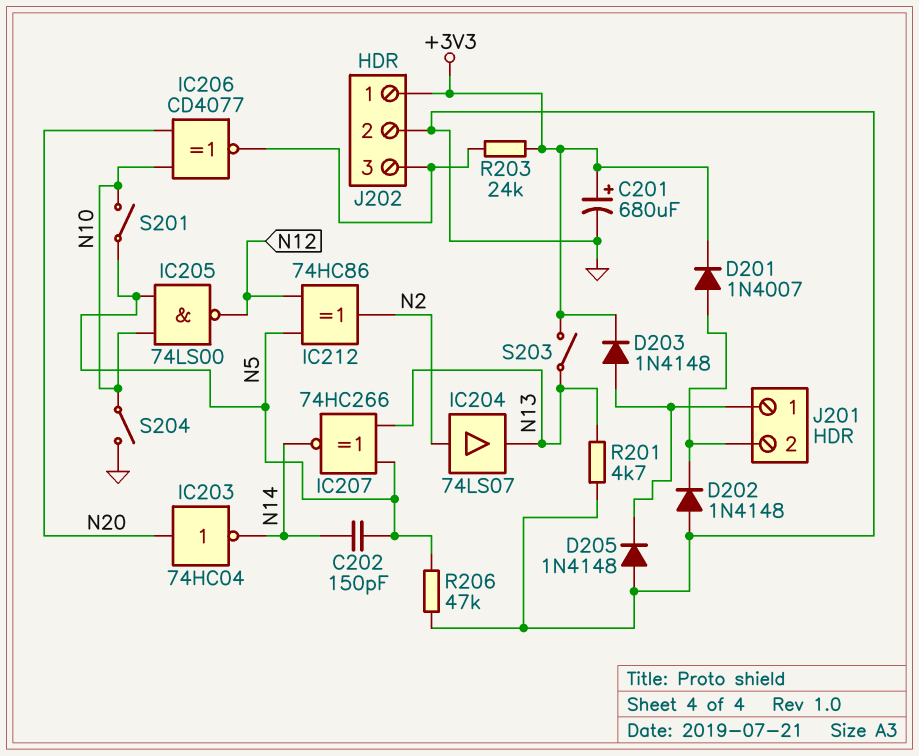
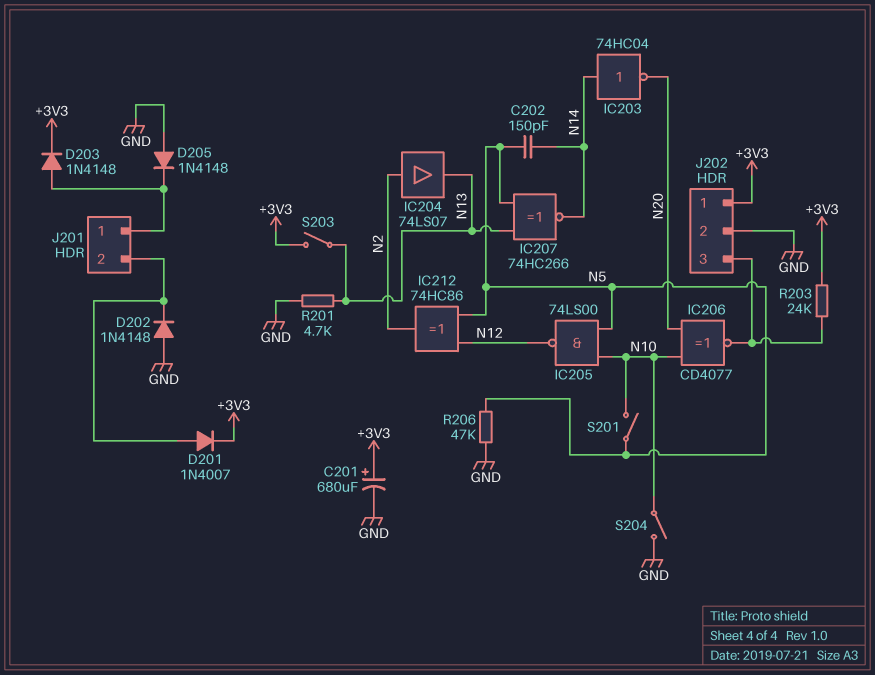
IC203: NOT 74HC04 (in N20, out N14) -> NOT 74HC04 (in N14, out N20)

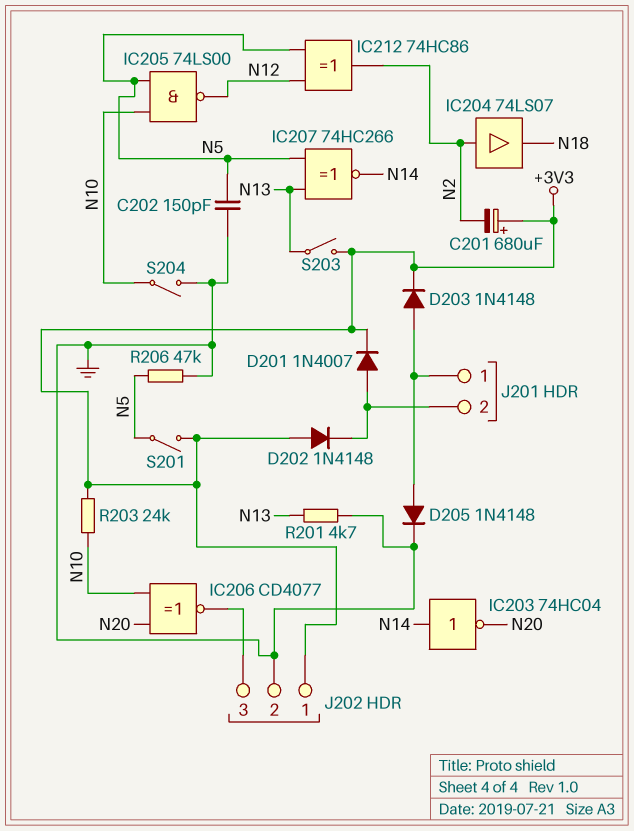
C201: 680uF (plus +3V3, minus GND) -> 680uF (plus +3V3, minus N2)
C202: 150pF (N5, N14) -> 150pF (GND, N5)
D202: diode 1N4148 (A GND, K J201/2) -> diode 1N4148 (A +3V3, K J201/2)
D205: diode 1N4148 (A GND, K J201/1) -> diode 1N4148 (A J201/1, K GND)
IC204: buffer 74LS07 (in N2, out N13) -> buffer 74LS07 (in N2, out N18)
R203: 24k (+3V3, J202/3) -> 24k (+3V3, N10)
S201: switch (N5, N10) -> switch (+3V3, N5)

